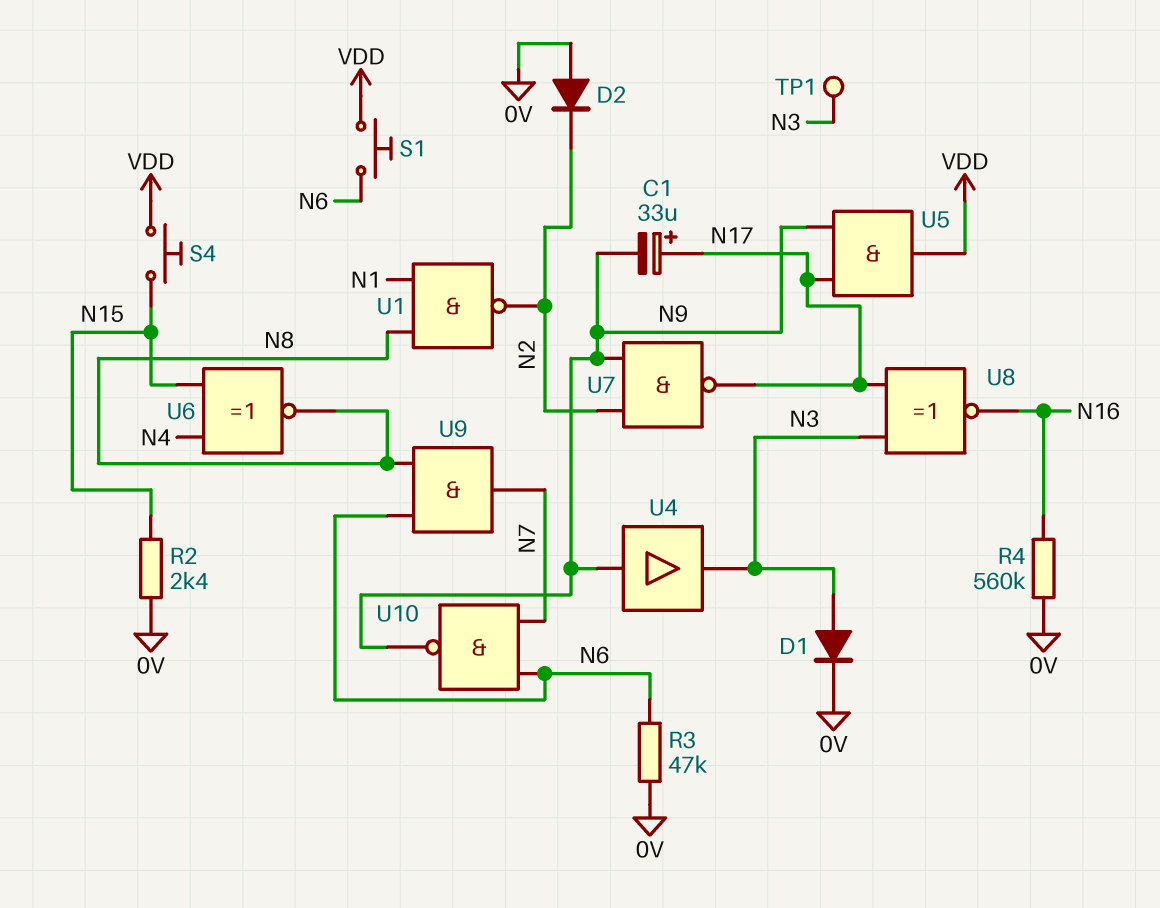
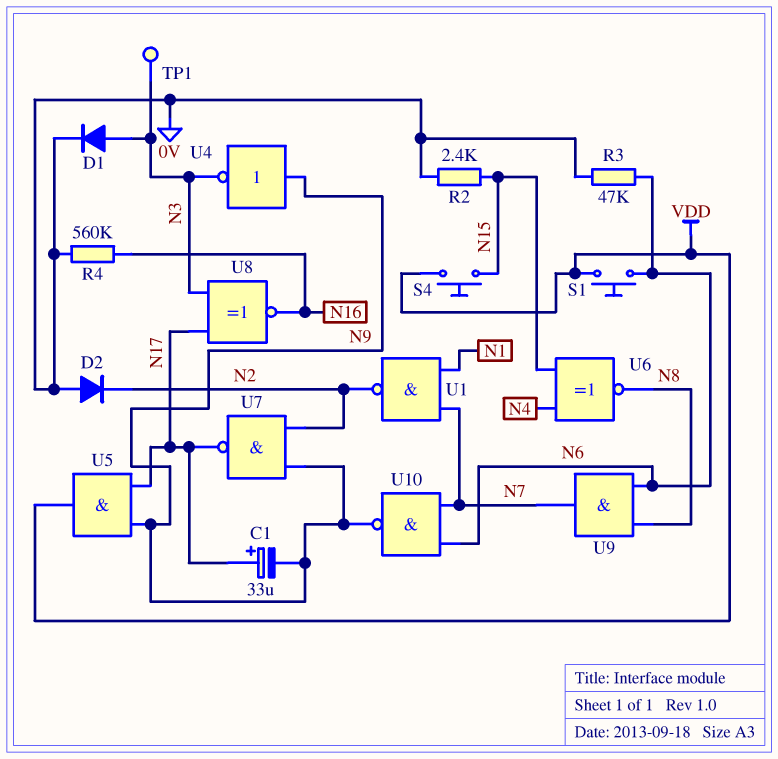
U1: NAND (in N1, in N8, out N2) -> NAND (in N1, in N7, out N2)
U4: buffer (in N9, out N3) -> NOT (in N9, out N3)

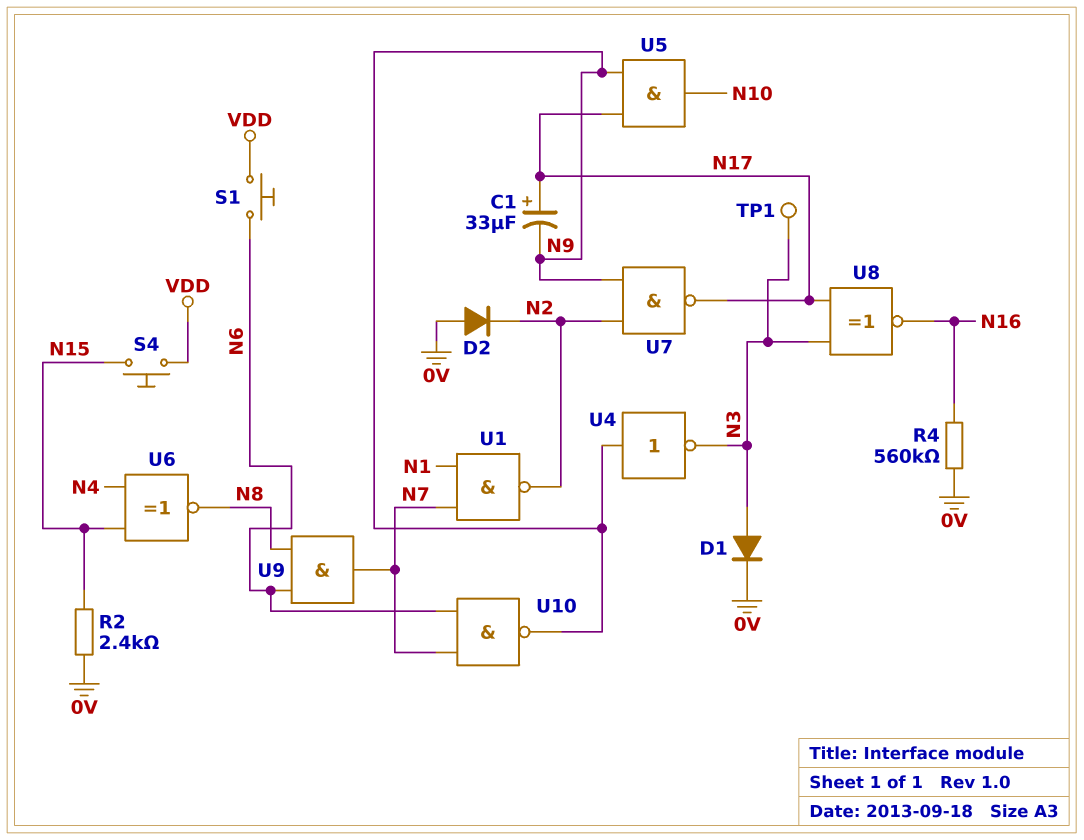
R3: 47k (0V, N6) -> none
U5: AND (in N9, in N17, out VDD) -> AND (in N9, in N17, out N10)

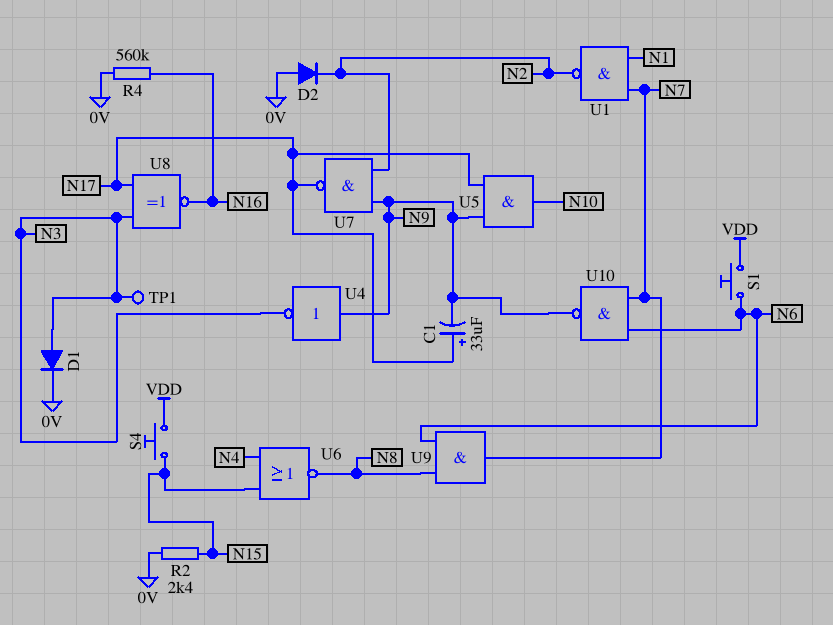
U6: XNOR (in N4, in N15, out N8) -> NOR (in N4, in N15, out N8)

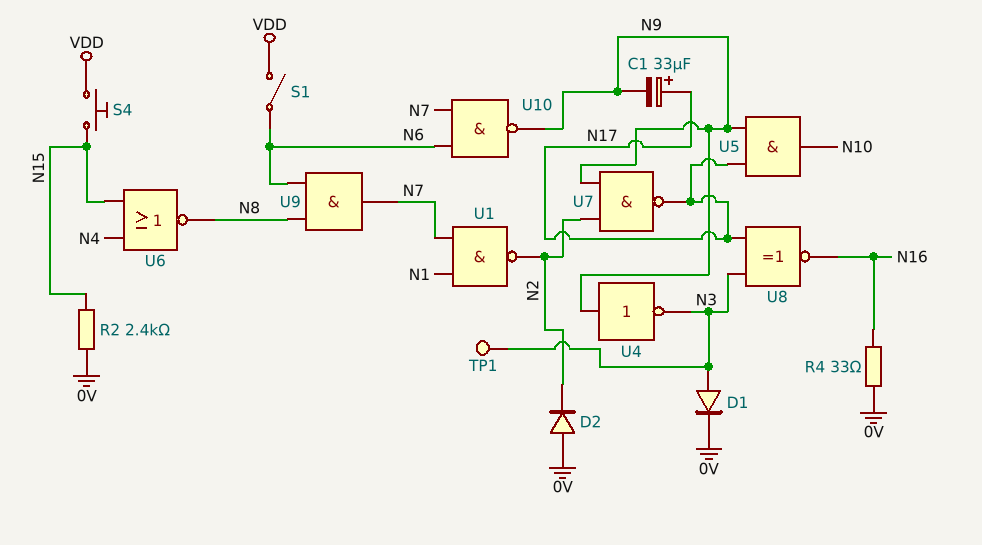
R4: 560k (0V, N16) -> 33 (0V, N16)
S1: button (N6, VDD) -> switch (N6, VDD)

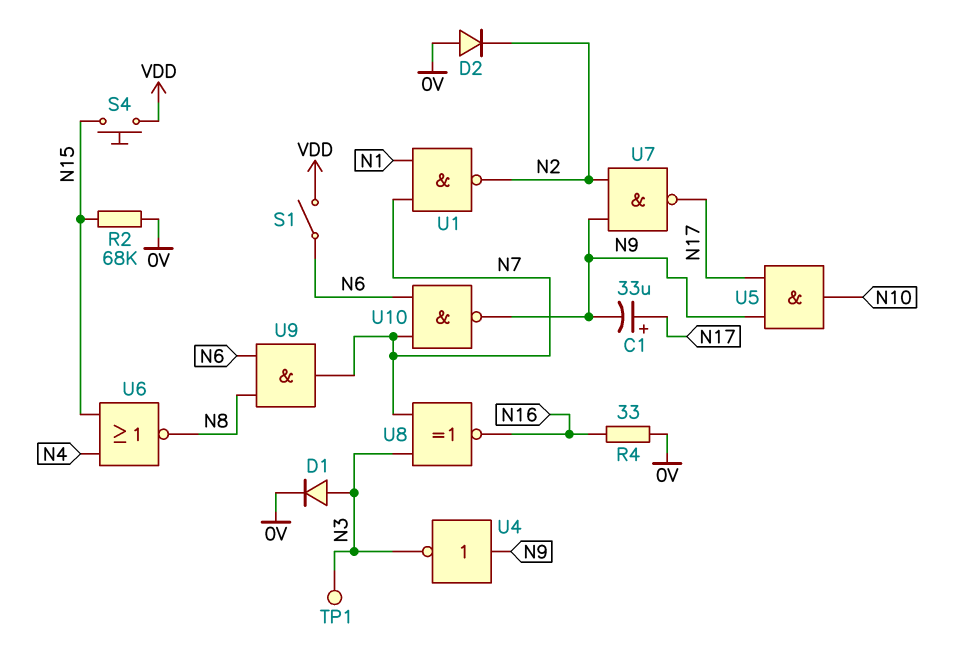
R2: 2.4k (0V, N15) -> 68k (0V, N15)
U8: XNOR (in N3, in N17, out N16) -> XNOR (in N3, in N7, out N16)

